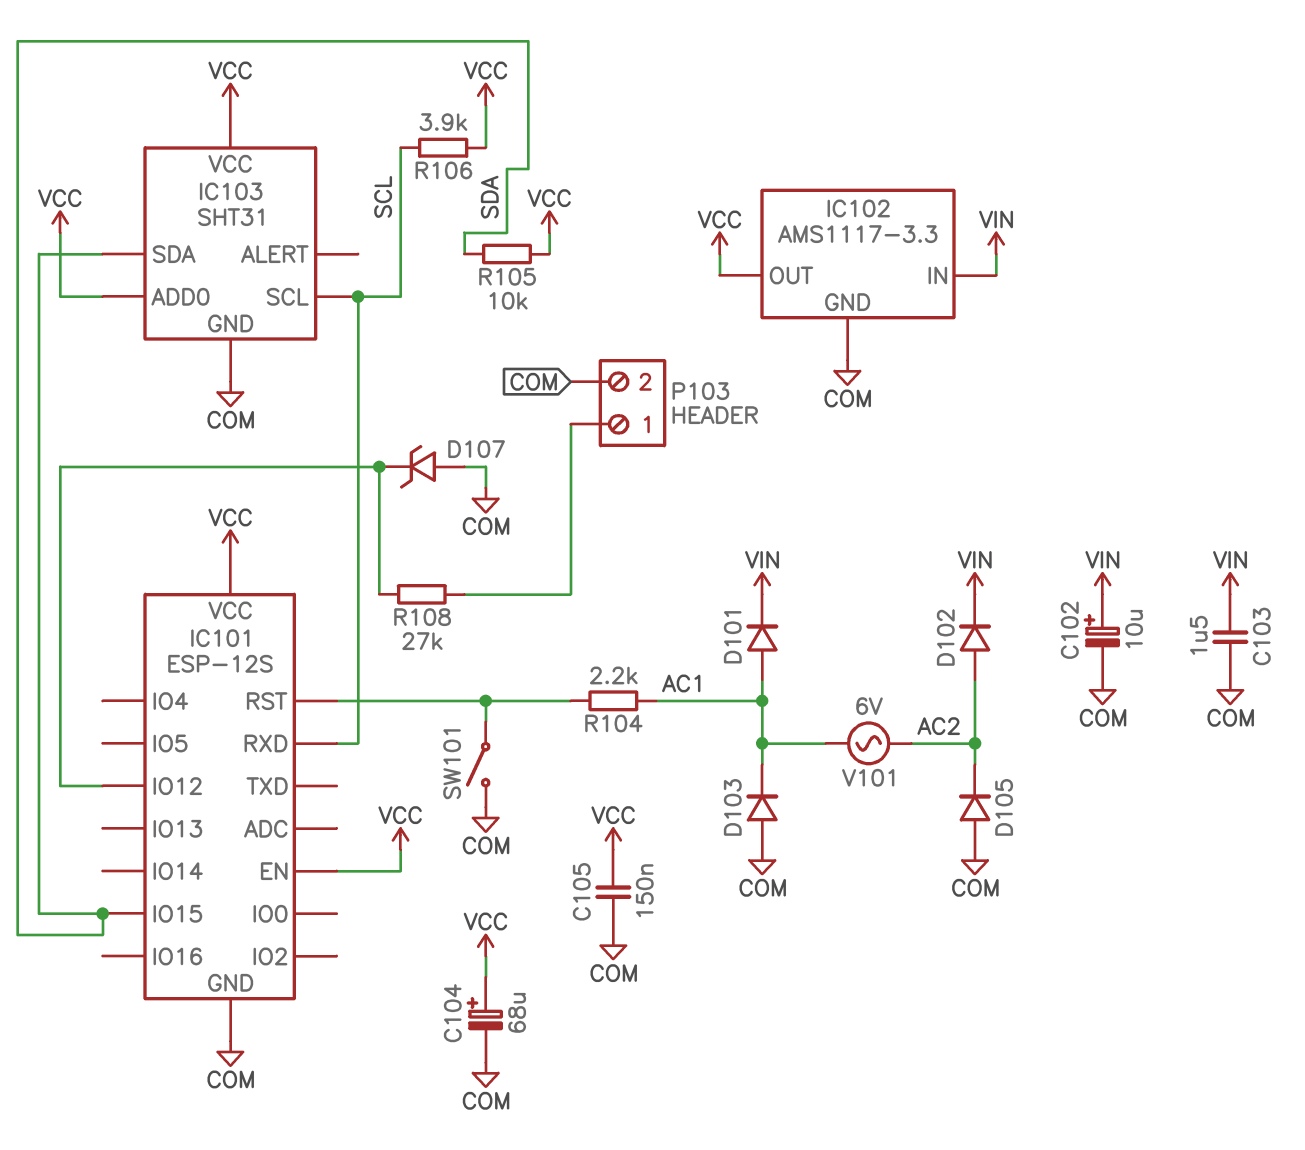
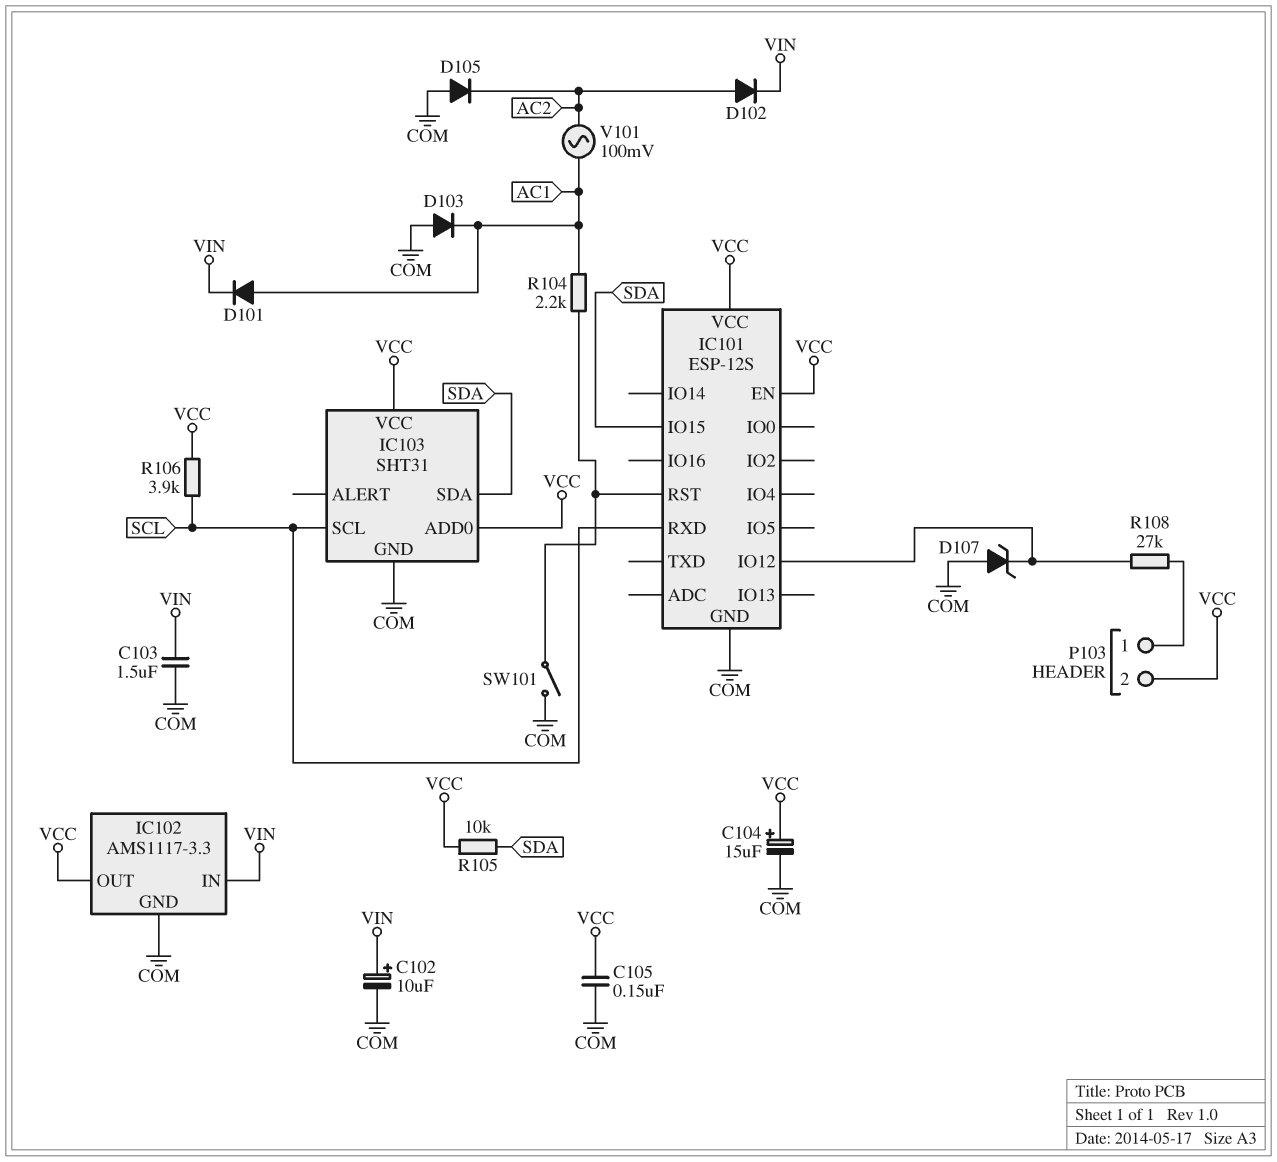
C104: 68uF (plus VCC, minus COM) -> 15uF (plus VCC, minus COM)
P103 pin 2: COM -> VCC
V101: AC 6V (AC1, AC2) -> AC 100mV (AC1, AC2)

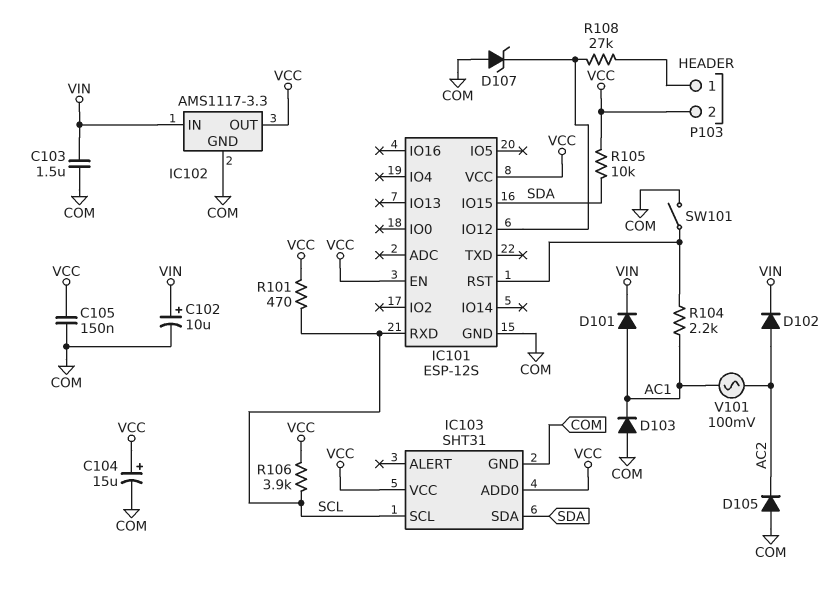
R101: none -> 470 (SCL, VCC)

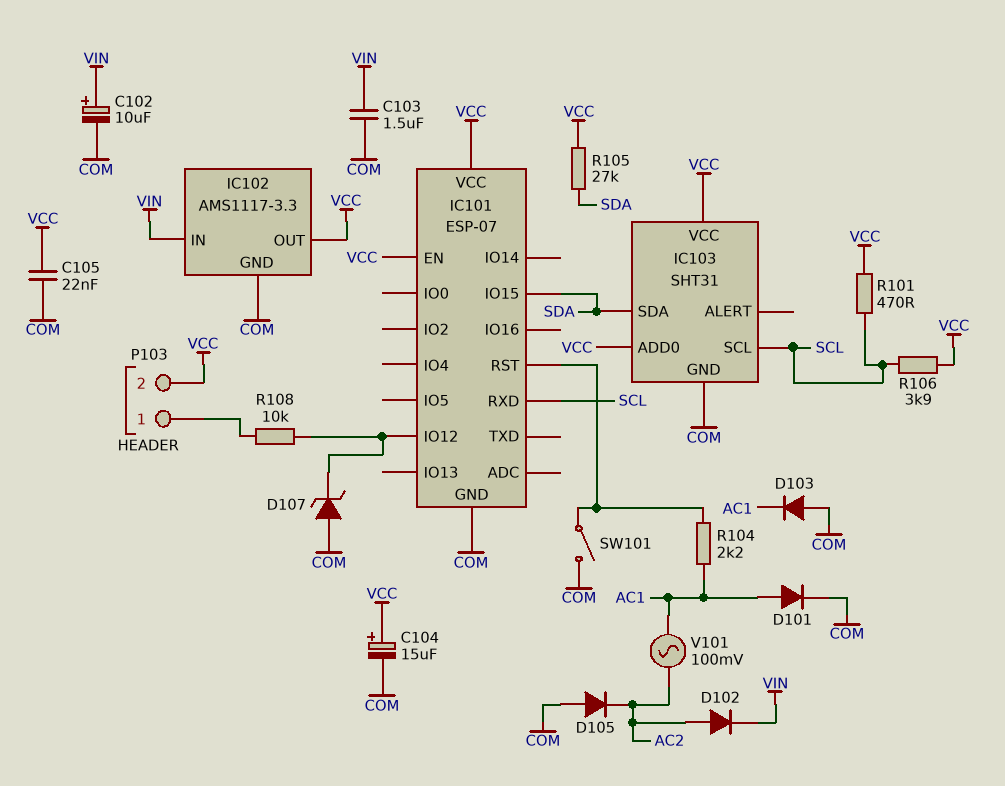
C105: 150nF (COM, VCC) -> 22nF (COM, VCC)
D101: diode (A AC1, K VIN) -> diode (A AC1, K COM)
IC101: ESP-12S -> ESP-07
R105: 10k (SDA, VCC) -> 27k (SDA, VCC)
R108: 27k (IC101/IO12, P103/1) -> 10k (IC101/IO12, P103/1)

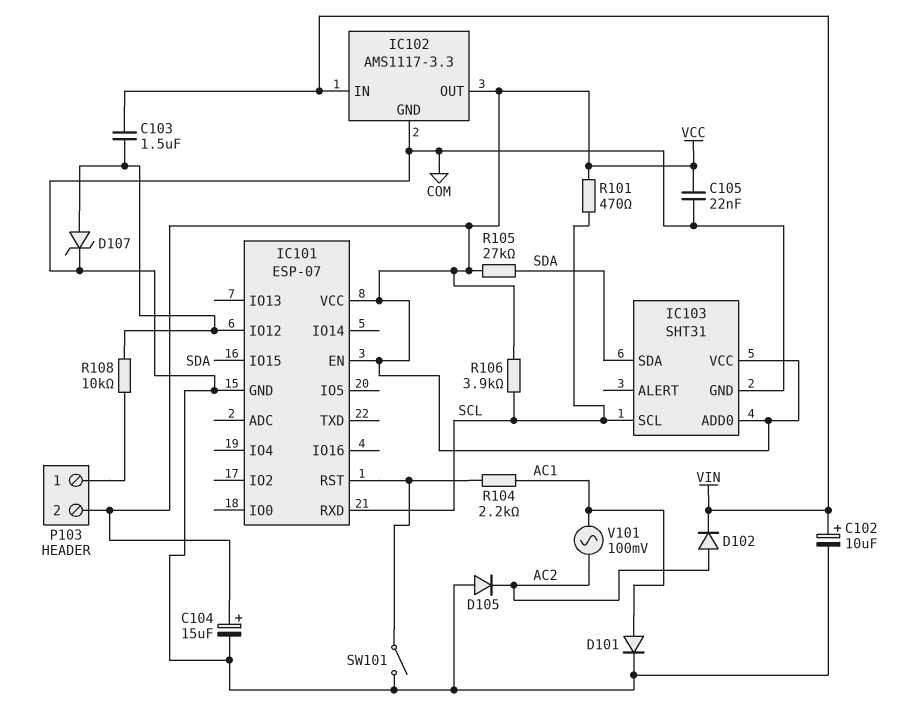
C103: 1.5uF (COM, VIN) -> 1.5uF (IC101/IO12, VIN)
D103: diode (A COM, K AC1) -> none
D107: zener (A COM, K IC101/IO12) -> zener (A IC101/IO12, K COM)

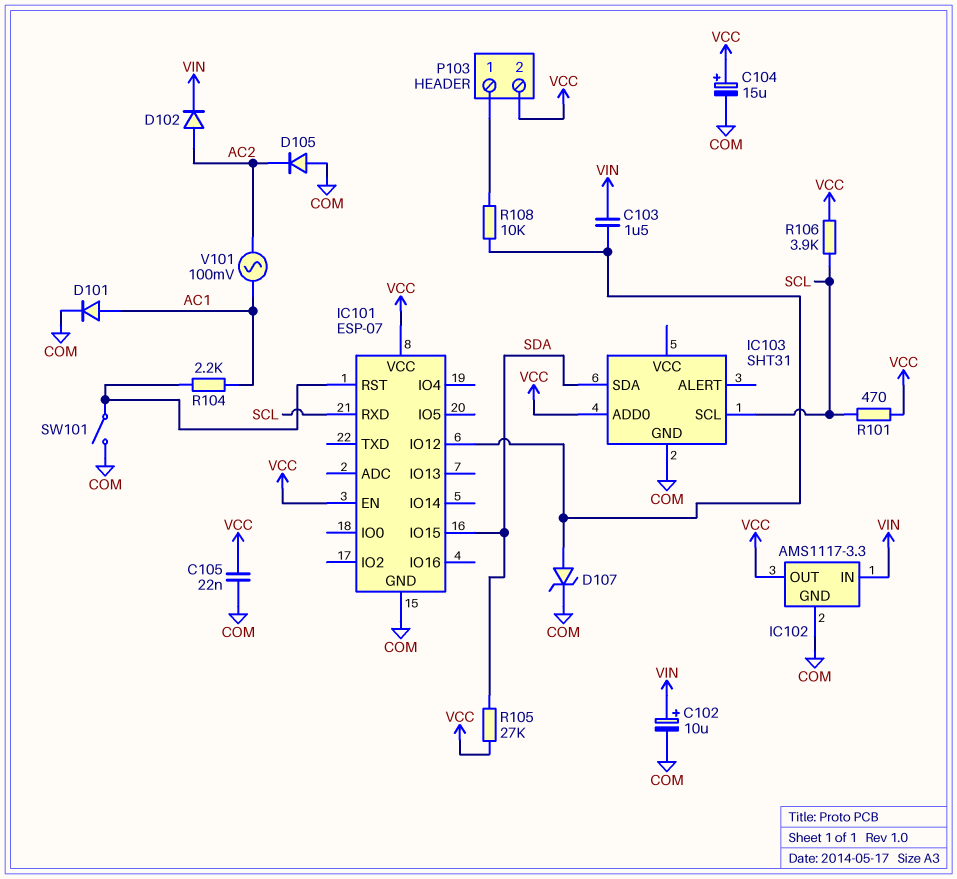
IC103 pin VCC: VCC -> none

